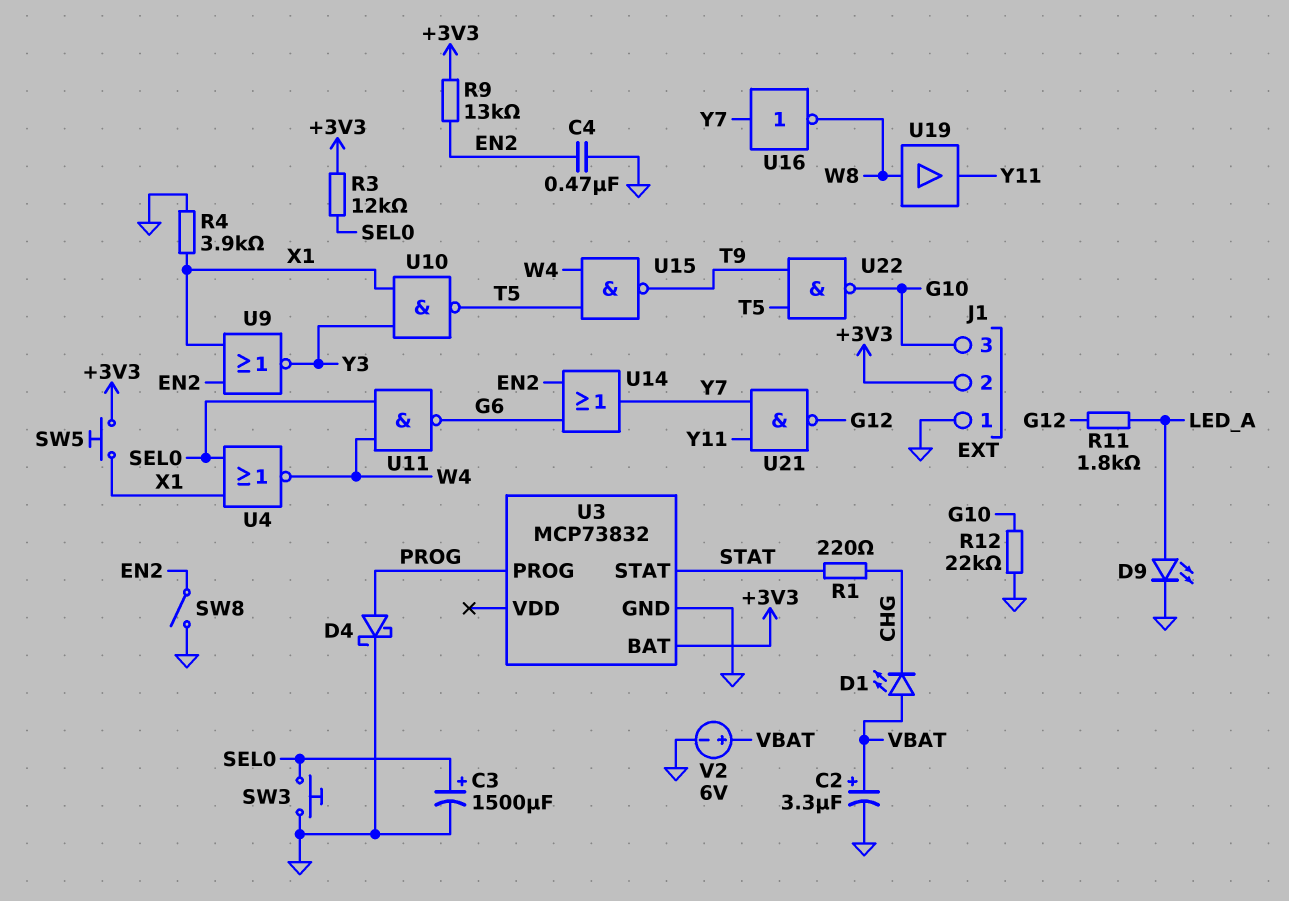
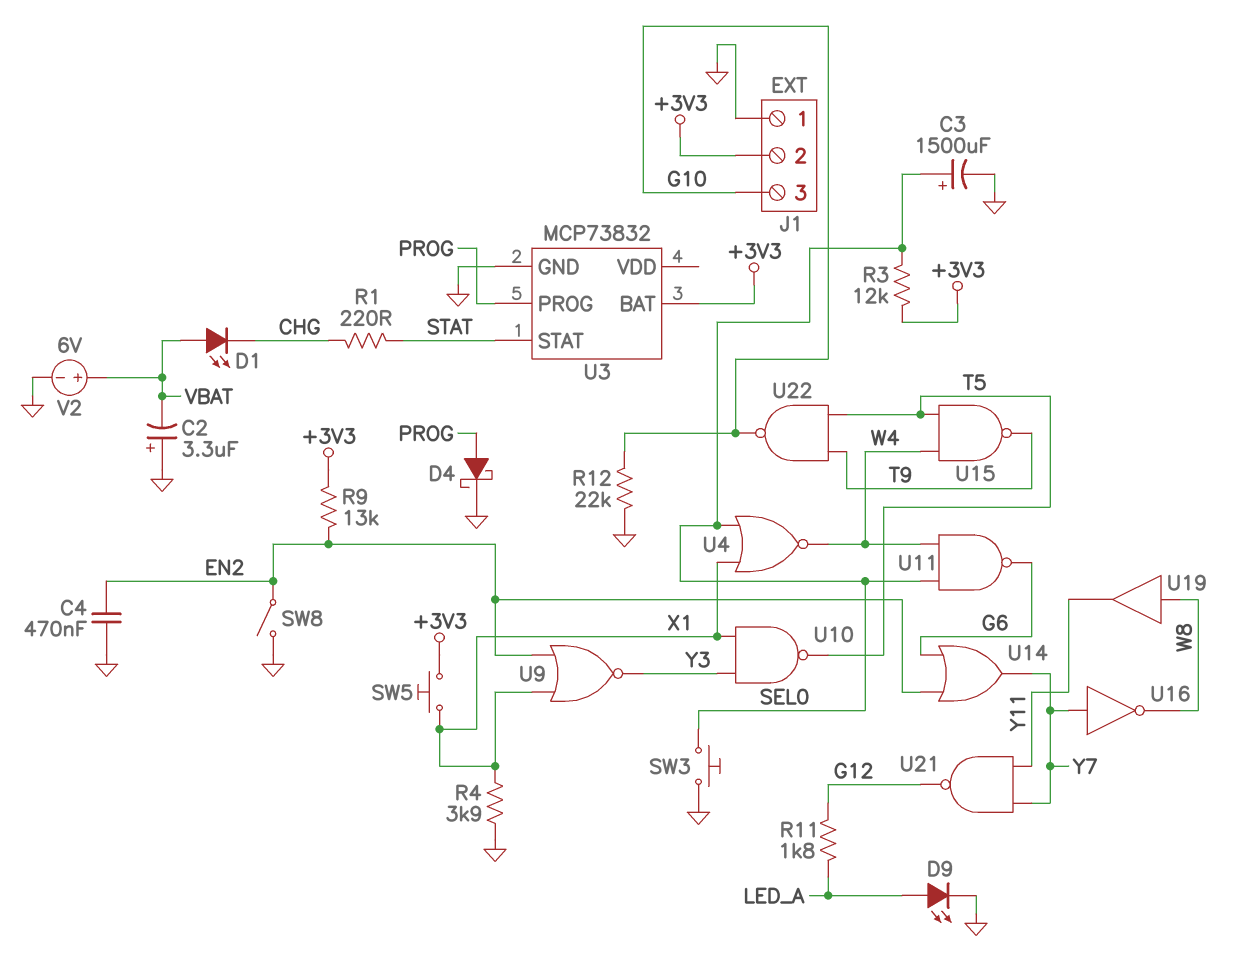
C2: 3.3uF (plus VBAT, minus GND) -> 3.3uF (plus GND, minus VBAT)

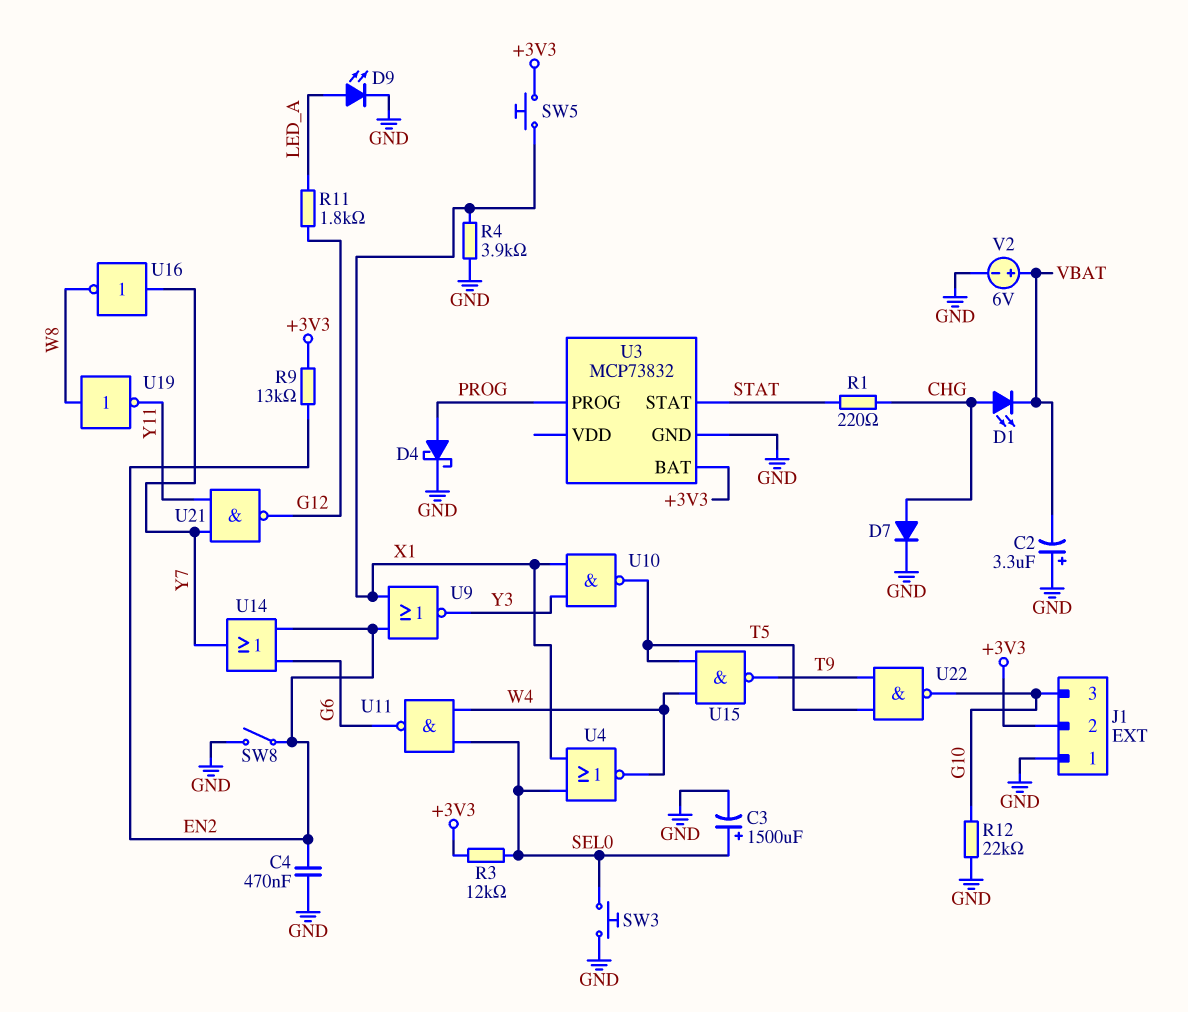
D1: LED (A VBAT, K CHG) -> LED (A CHG, K VBAT)
D7: none -> diode (A CHG, K GND)
U19: buffer (in W8, out Y11) -> NOT (in W8, out Y11)

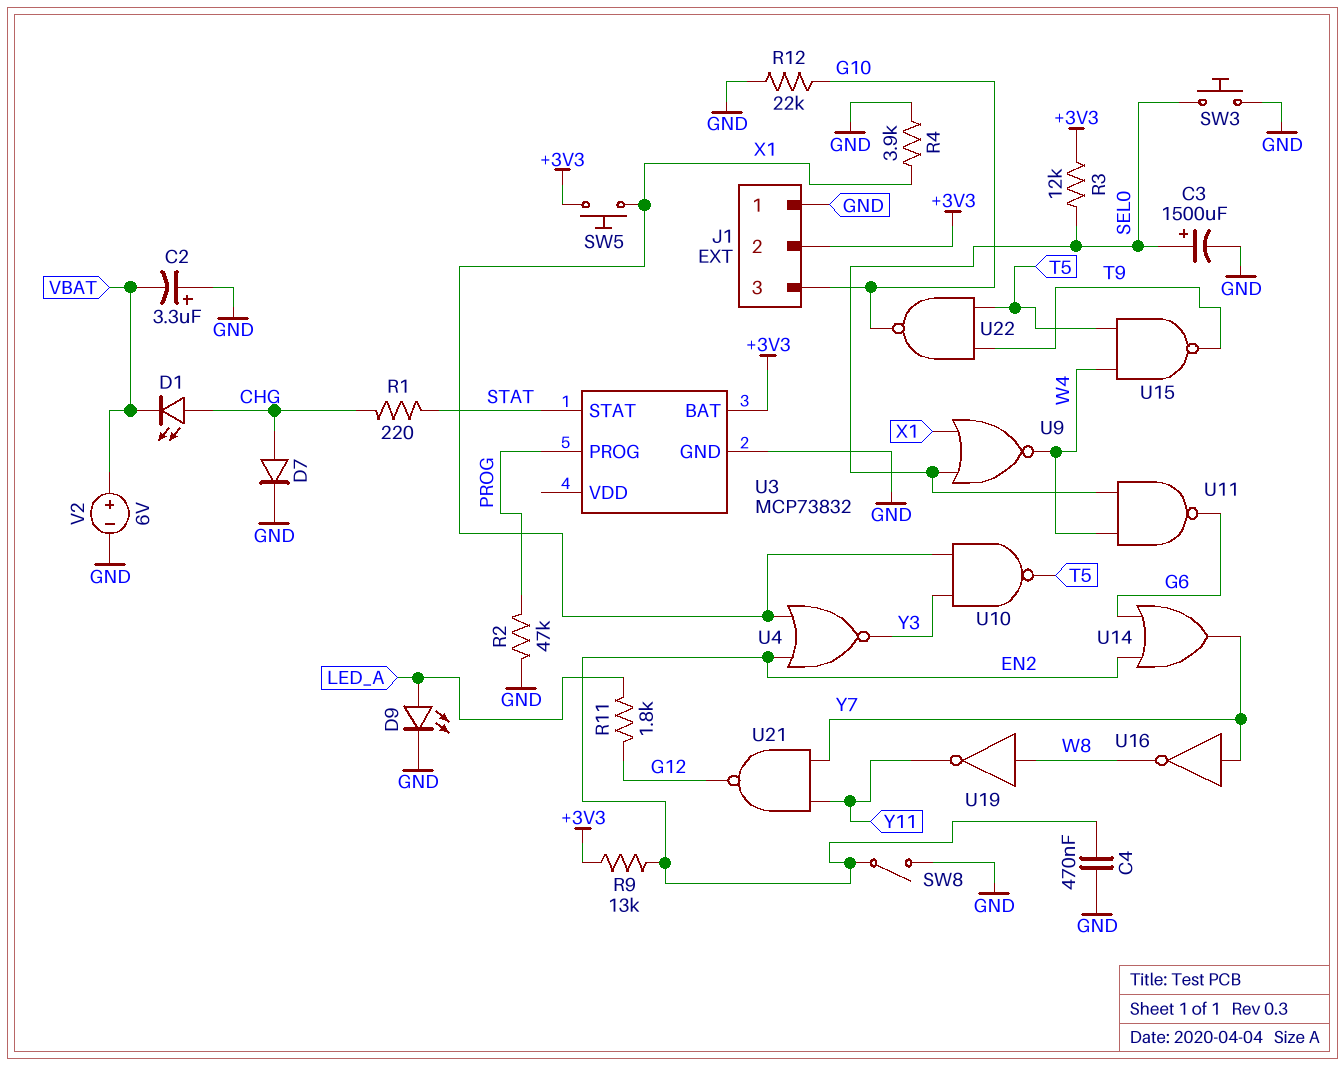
D4: schottky (A PROG, K GND) -> none
R2: none -> 47k (GND, PROG)
U4: NOR (in SEL0, in X1, out W4) -> NOR (in EN2, in X1, out Y3)
U9: NOR (in EN2, in X1, out Y3) -> NOR (in SEL0, in X1, out W4)

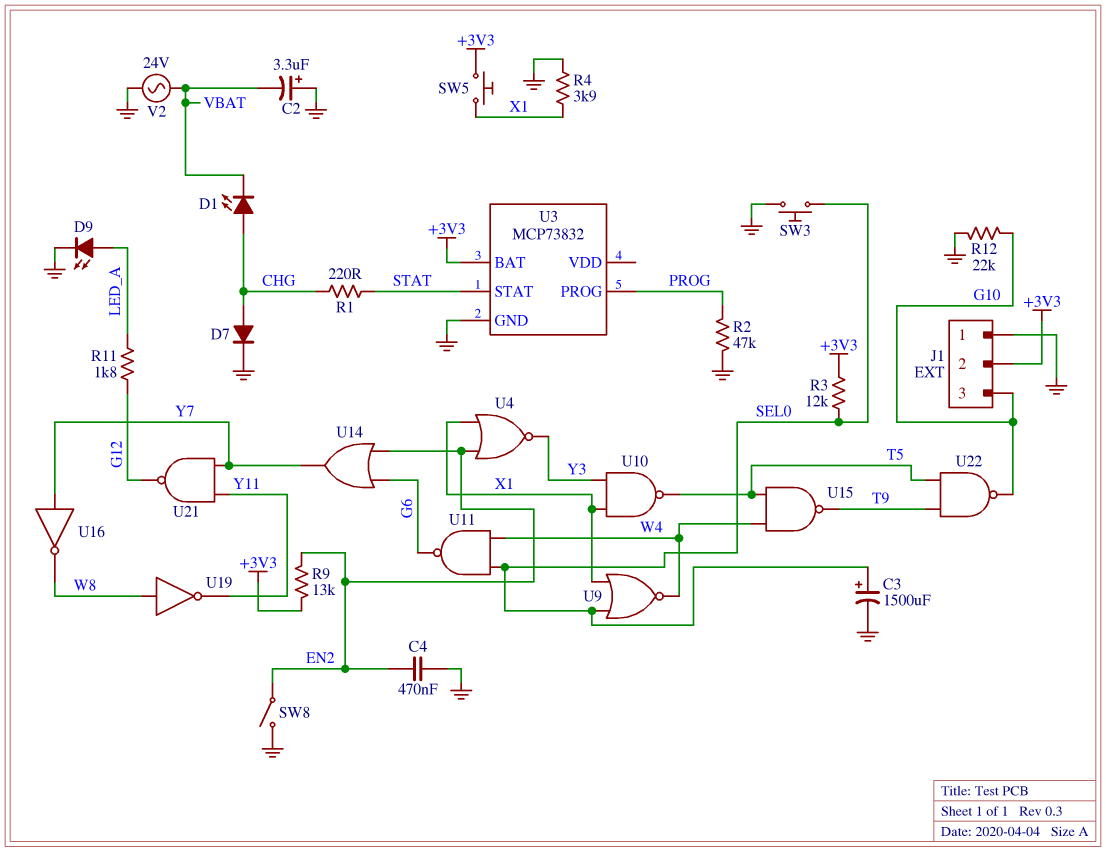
V2: 6V (plus VBAT, minus GND) -> AC 24V (GND, VBAT)

